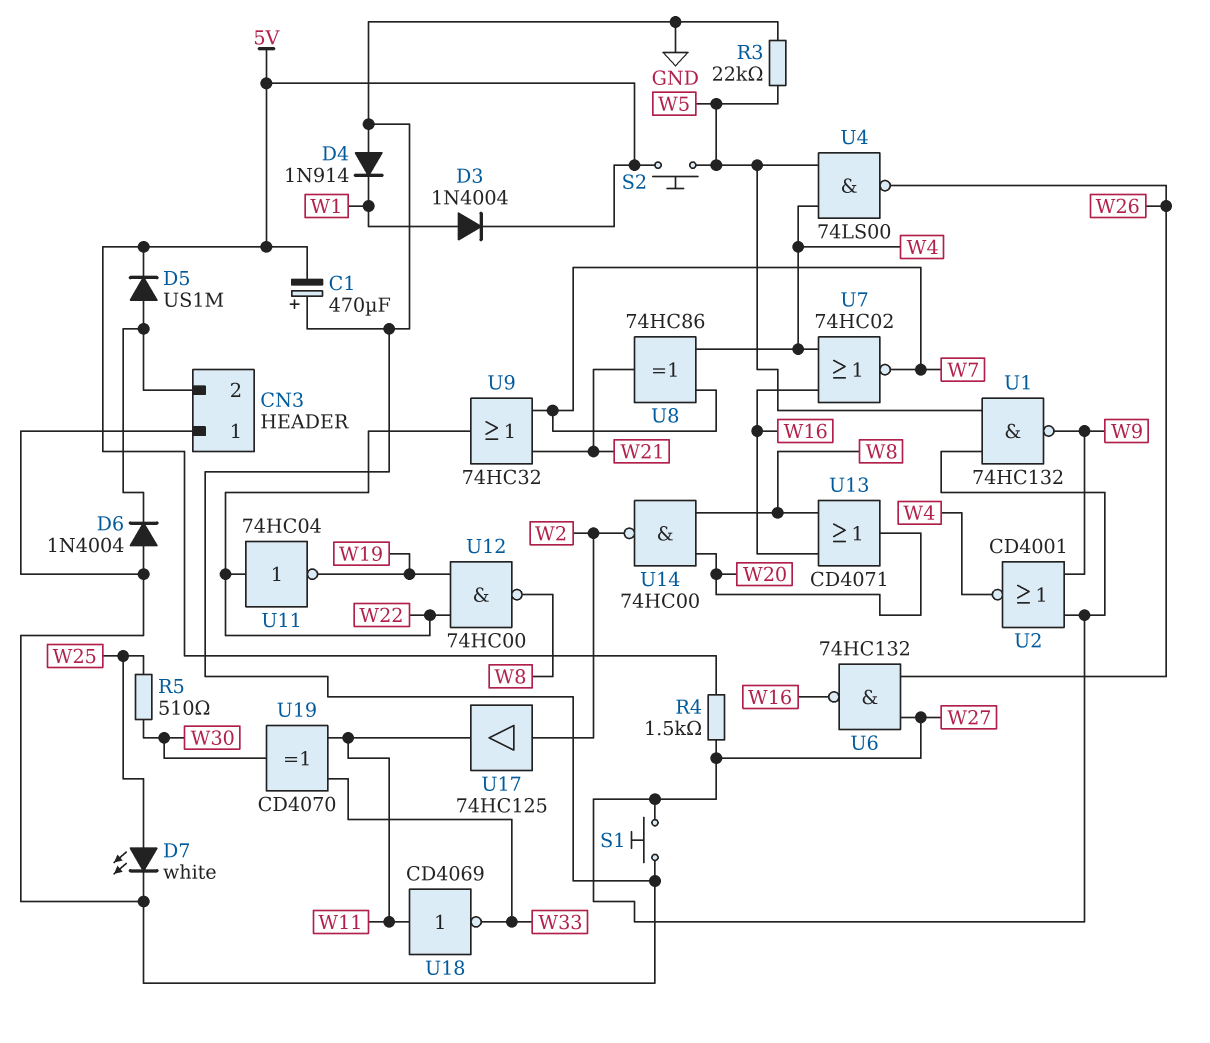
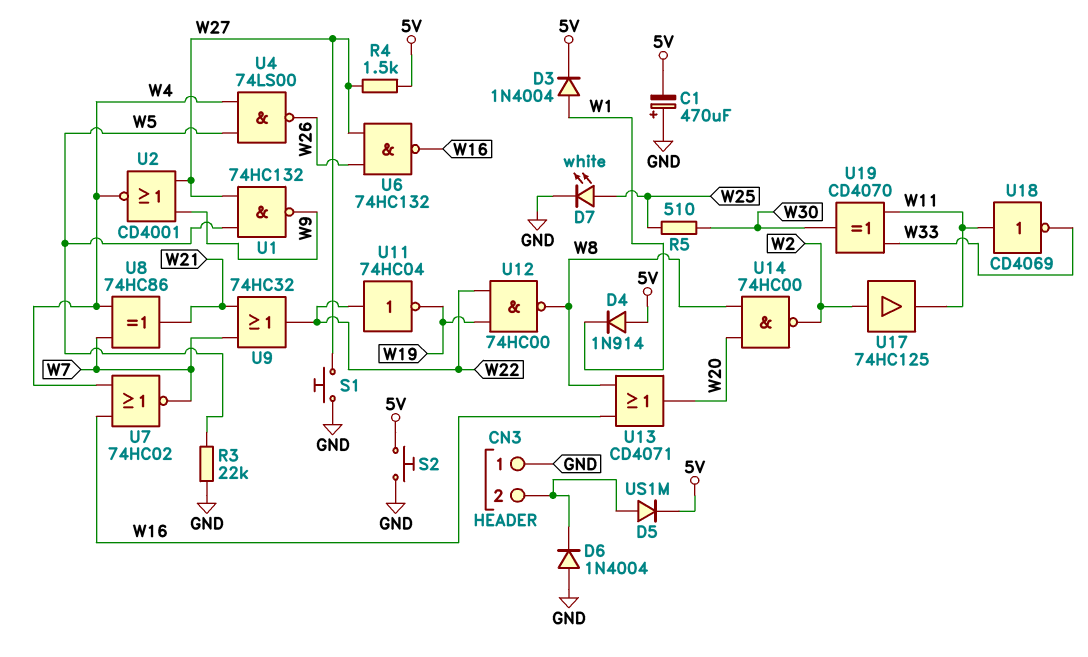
D4: diode 1N914 (A GND, K W1) -> diode 1N914 (A 5V, K W1)
S2: button (5V, W5) -> button (5V, GND)

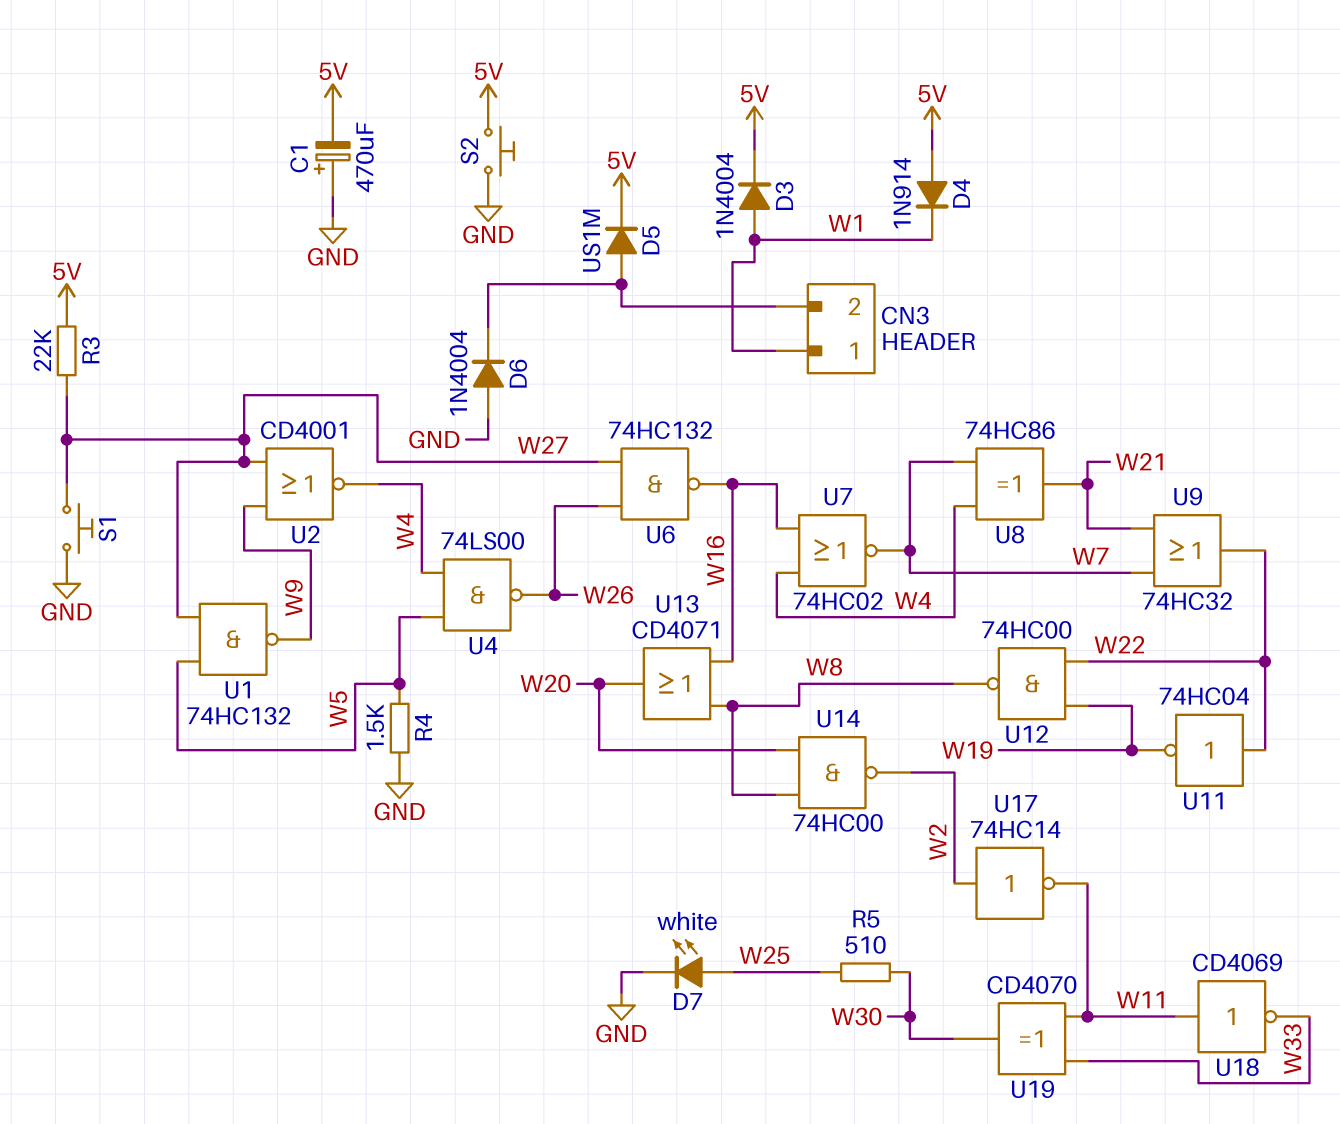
CN3 pin 1: GND -> W1
R3: 22k (GND, W5) -> 22k (5V, W27)
R4: 1.5k (5V, W27) -> 1.5k (GND, W5)
U17: buffer 74HC125 (in W2, out W11) -> NOT 74HC14 (in W2, out W11)

